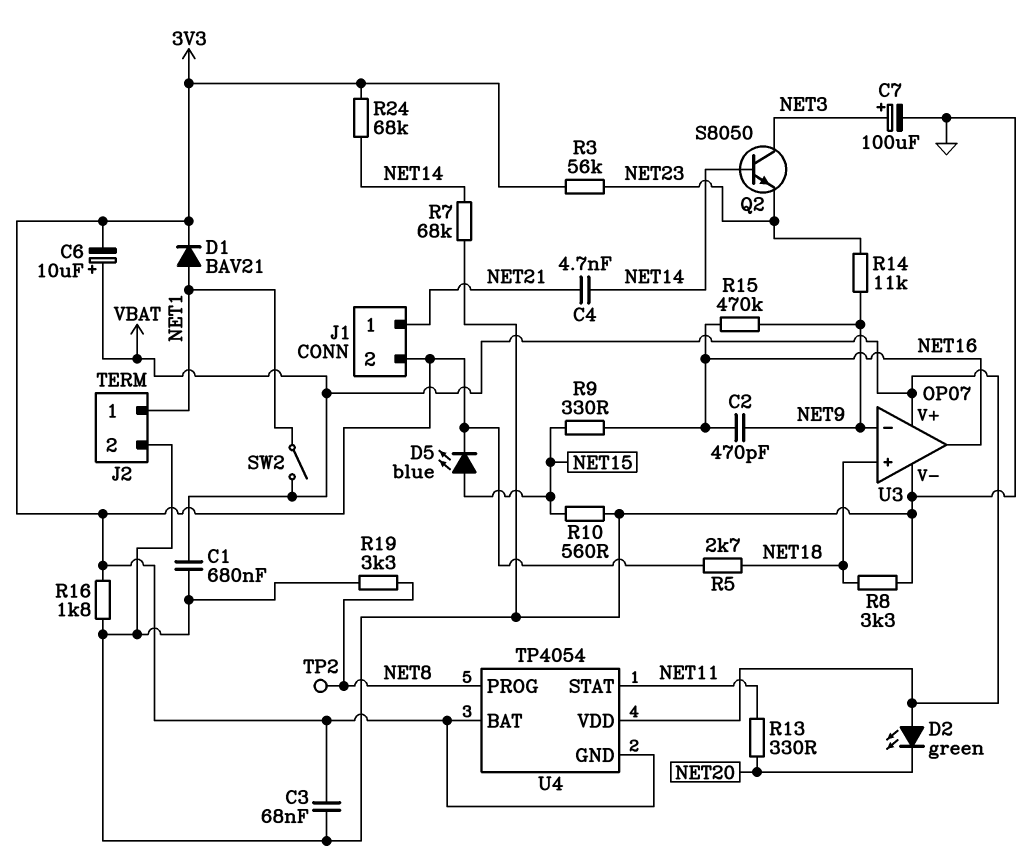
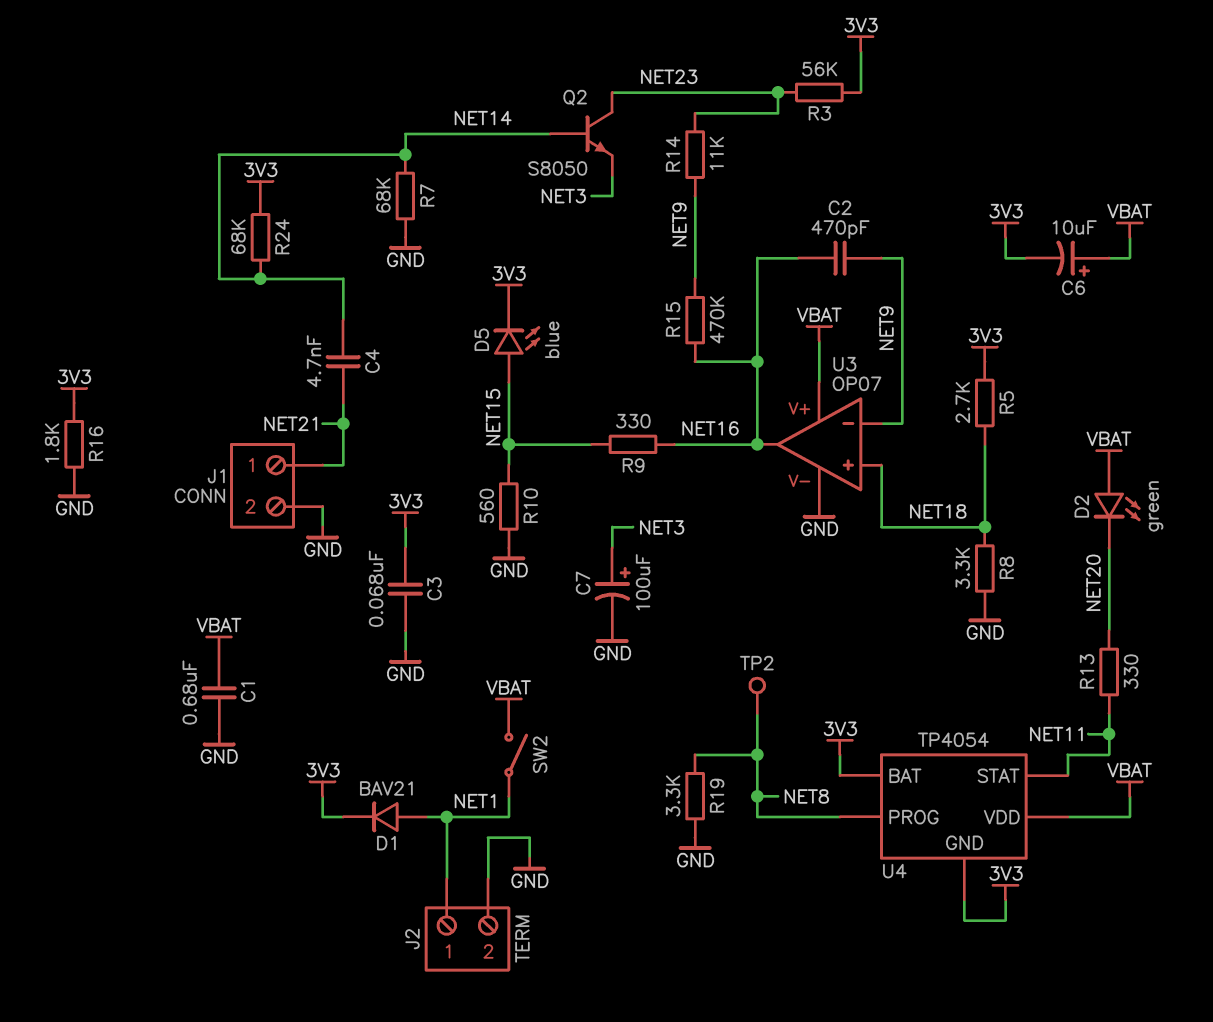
J1 pin 2: 3V3 -> GND
Q2: NPN S8050 (B NET14, C NET3, E NET23) -> NPN S8050 (B NET14, C NET23, E NET3)

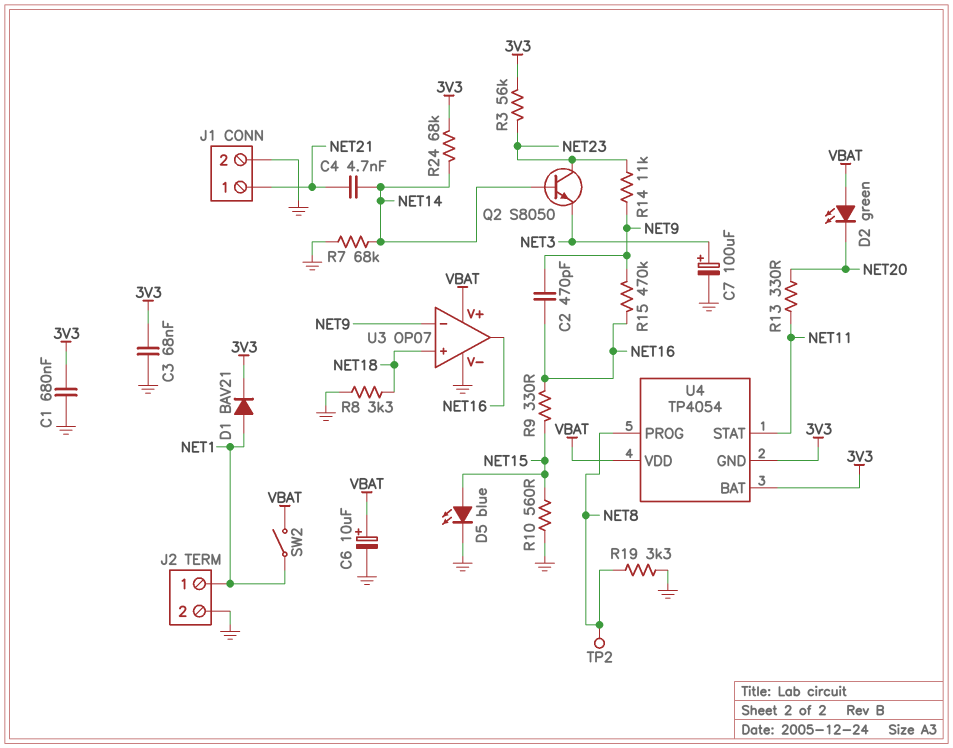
C1: 680nF (GND, VBAT) -> 680nF (3V3, GND)
C6: 10uF (plus VBAT, minus 3V3) -> 10uF (plus VBAT, minus GND)
D5: LED blue (A NET15, K 3V3) -> LED blue (A NET15, K GND)
R5: 2.7k (3V3, NET18) -> none
R16: 1.8k (3V3, GND) -> none

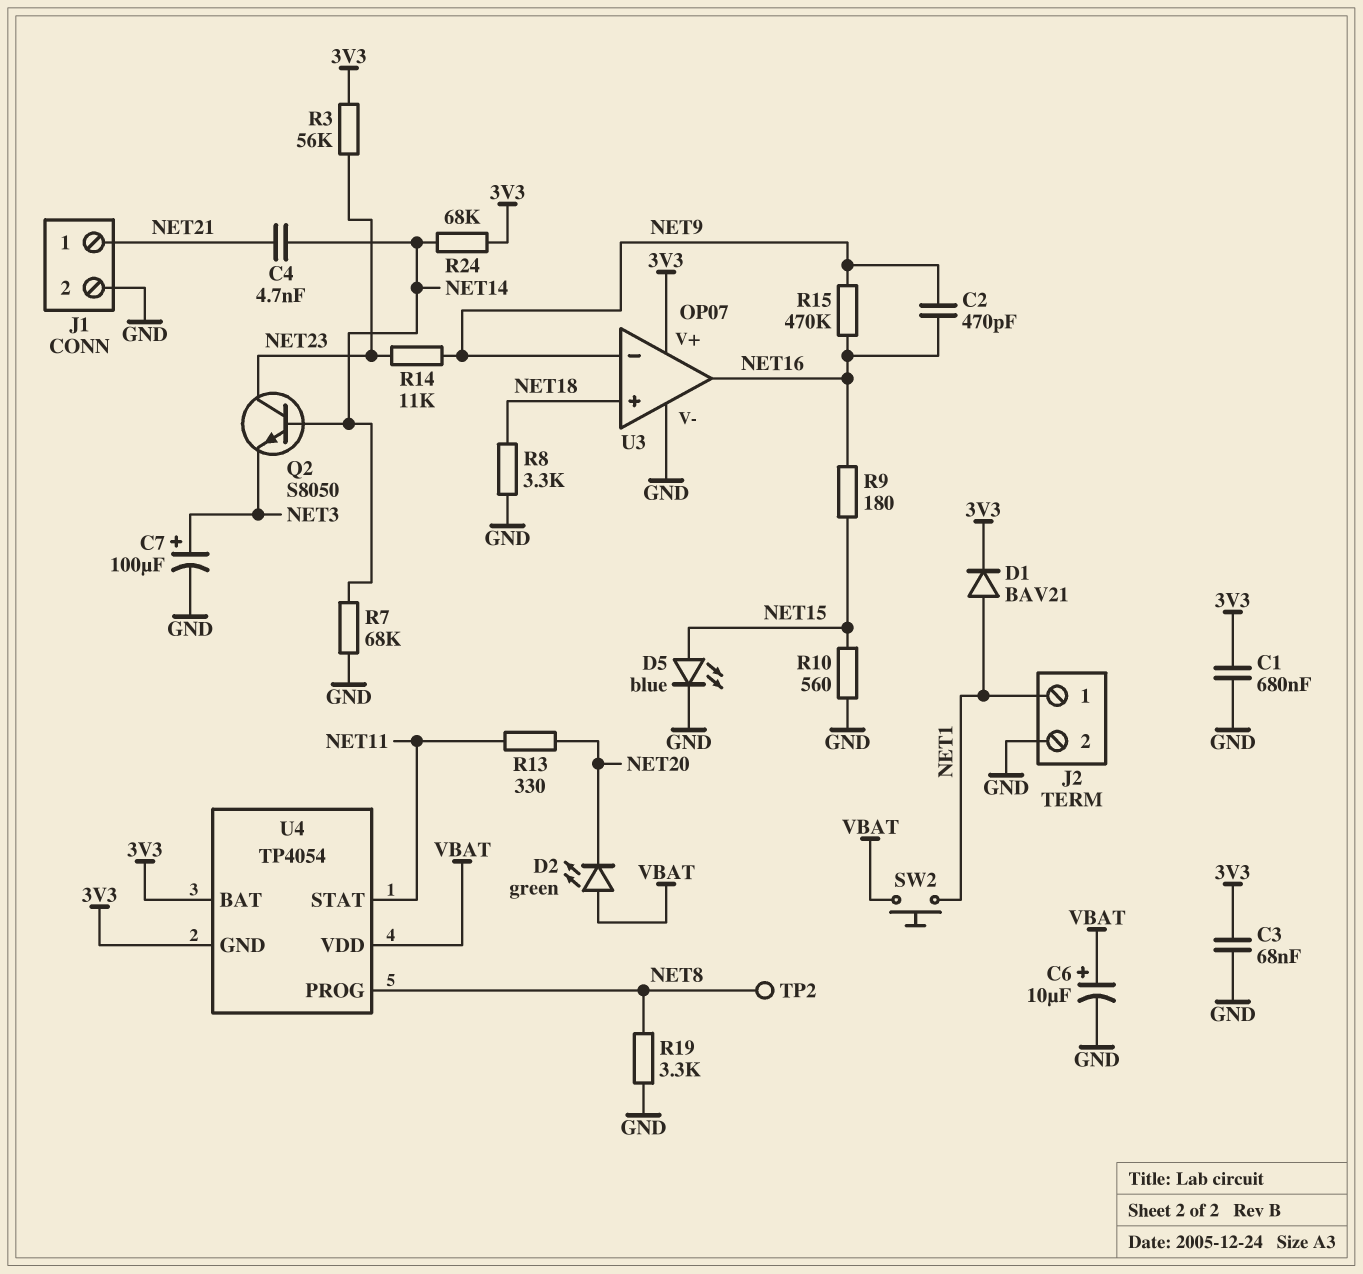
R9: 330 (NET15, NET16) -> 180 (NET15, NET16)
SW2: switch (NET1, VBAT) -> button (NET1, VBAT)
U3 pin V+: VBAT -> 3V3

